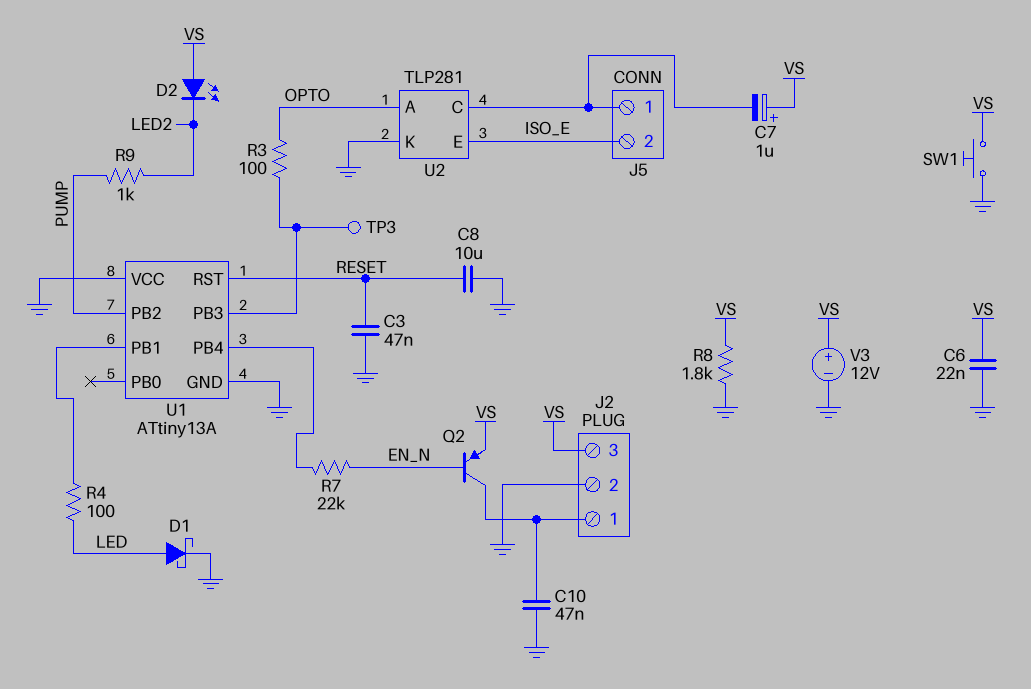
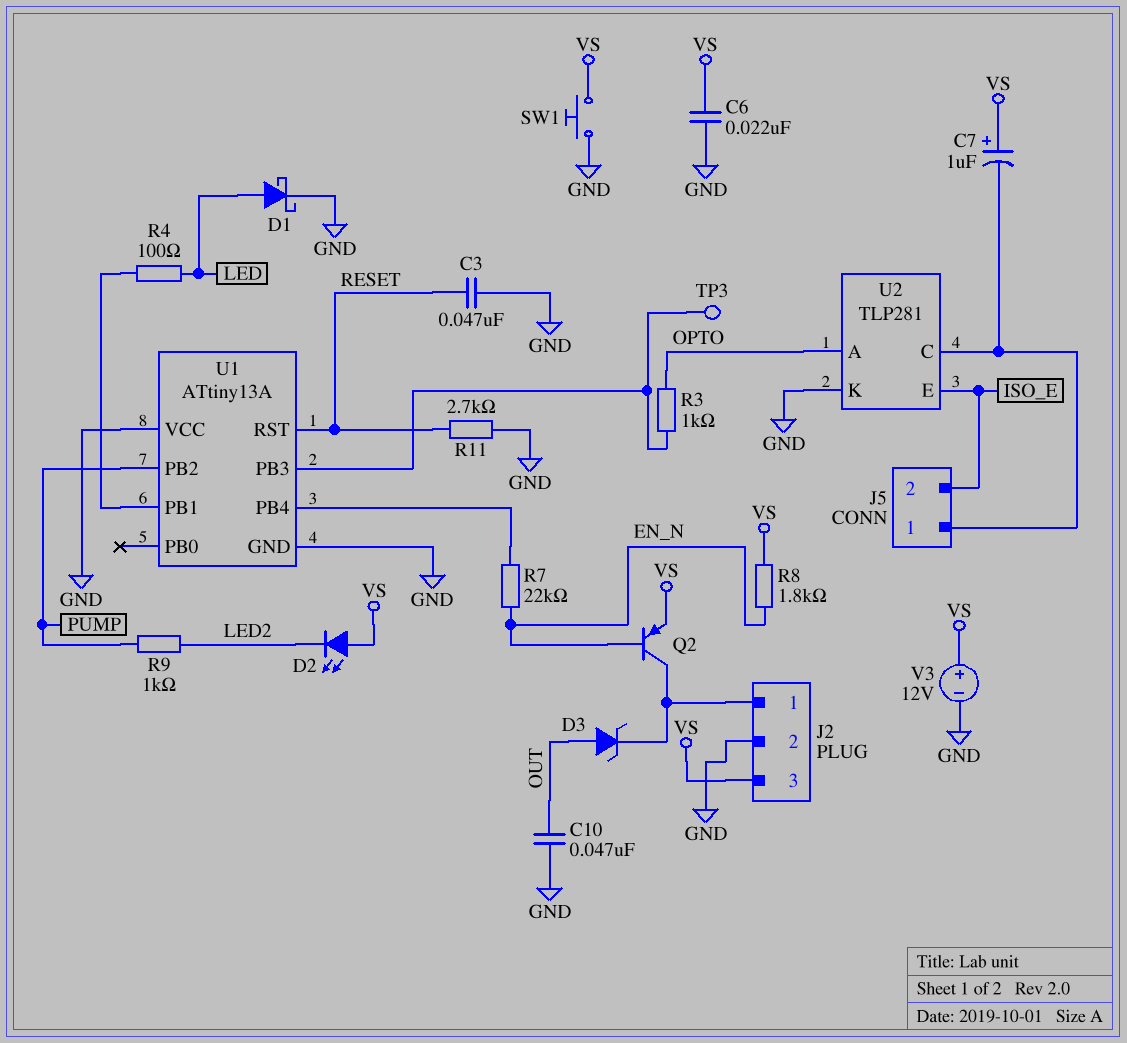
C8: 10uF (GND, RESET) -> none
C10: 47nF (GND, J2/1) -> 47nF (GND, OUT)
D3: none -> zener (A OUT, K J2/1)
R3: 100 (OPTO, U1/PB3) -> 1k (OPTO, U1/PB3)
R8: 1.8k (GND, VS) -> 1.8k (EN_N, VS)
R11: none -> 2.7k (GND, RESET)

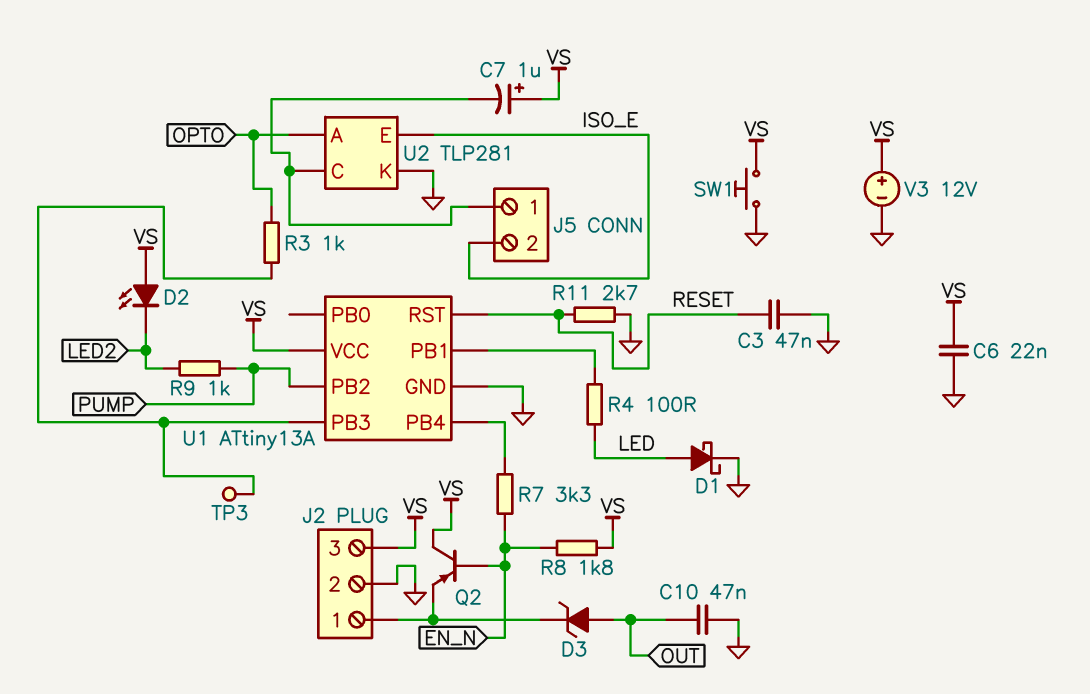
Q2: PNP (B EN_N, C J2/1, E VS) -> PNP (B EN_N, C VS, E J2/1)
R7: 22k (EN_N, U1/PB4) -> 3.3k (EN_N, U1/PB4)
U1 pin VCC: GND -> VS

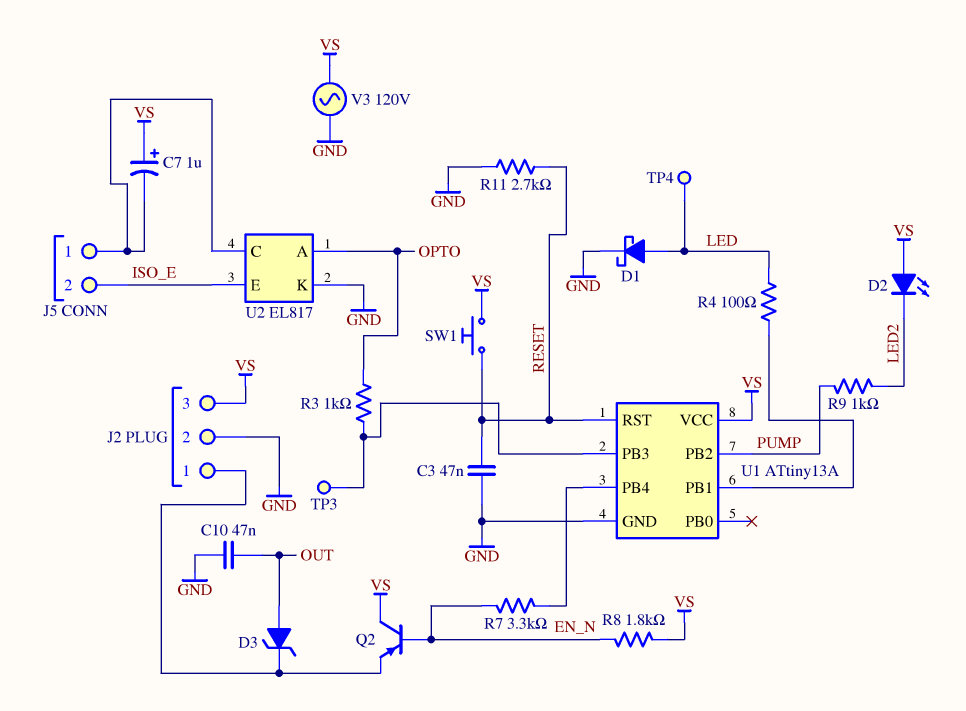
C6: 22nF (GND, VS) -> none
SW1: button (GND, VS) -> button (RESET, VS)
TP4: none -> test point (LED)
U2: TLP281 -> EL817
V3: 12V (plus VS, minus GND) -> AC 120V (GND, VS)

